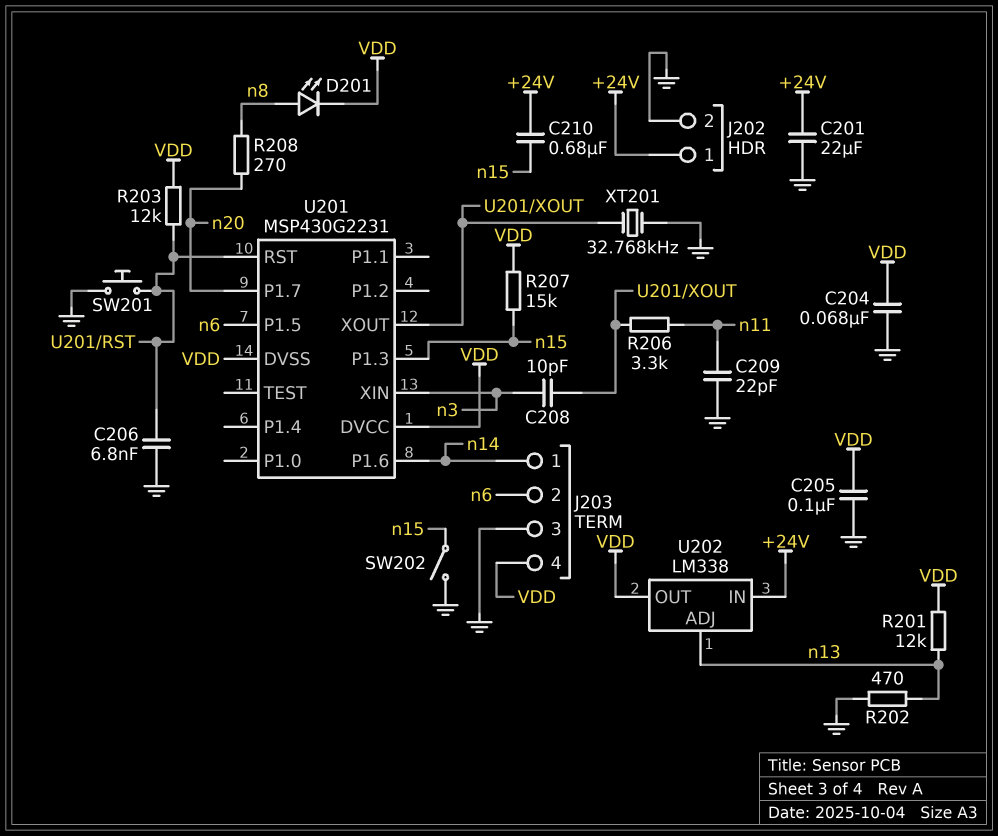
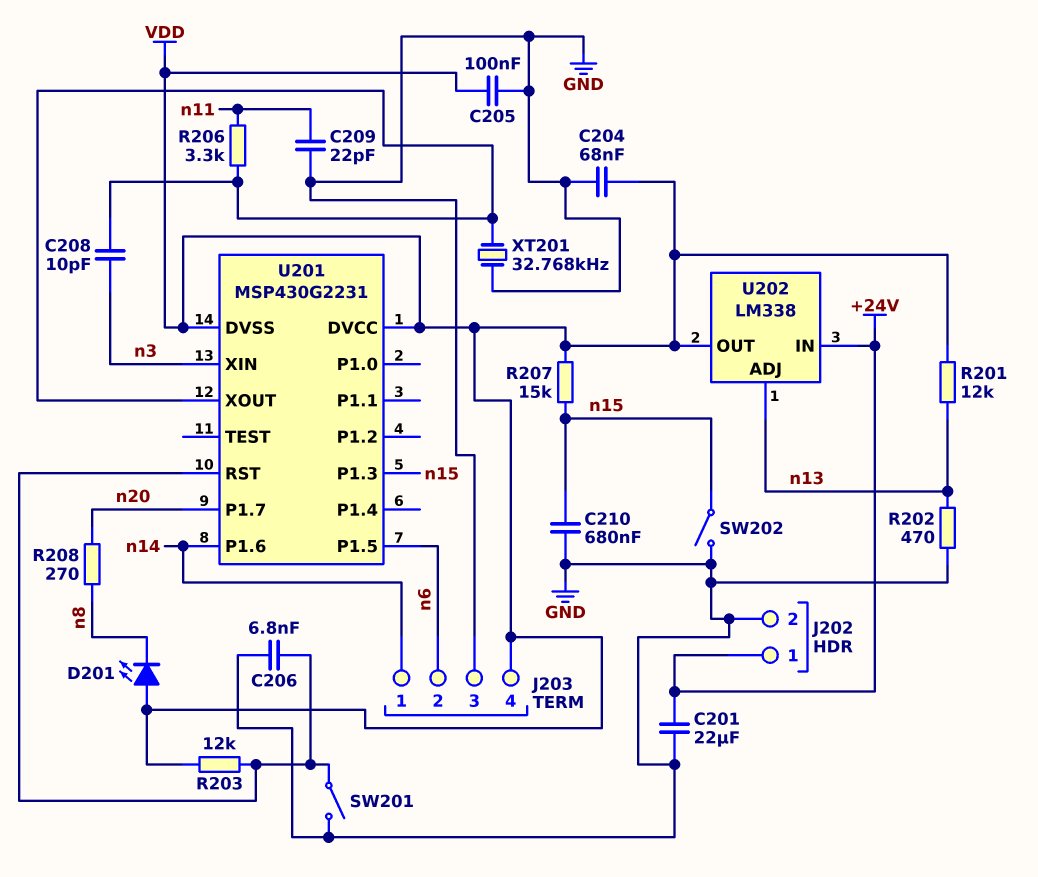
C210: 680nF (+24V, n15) -> 680nF (GND, n15)
D201: LED (A n8, K VDD) -> LED (A VDD, K n8)
SW201: button (GND, U201/RST) -> switch (GND, U201/RST)

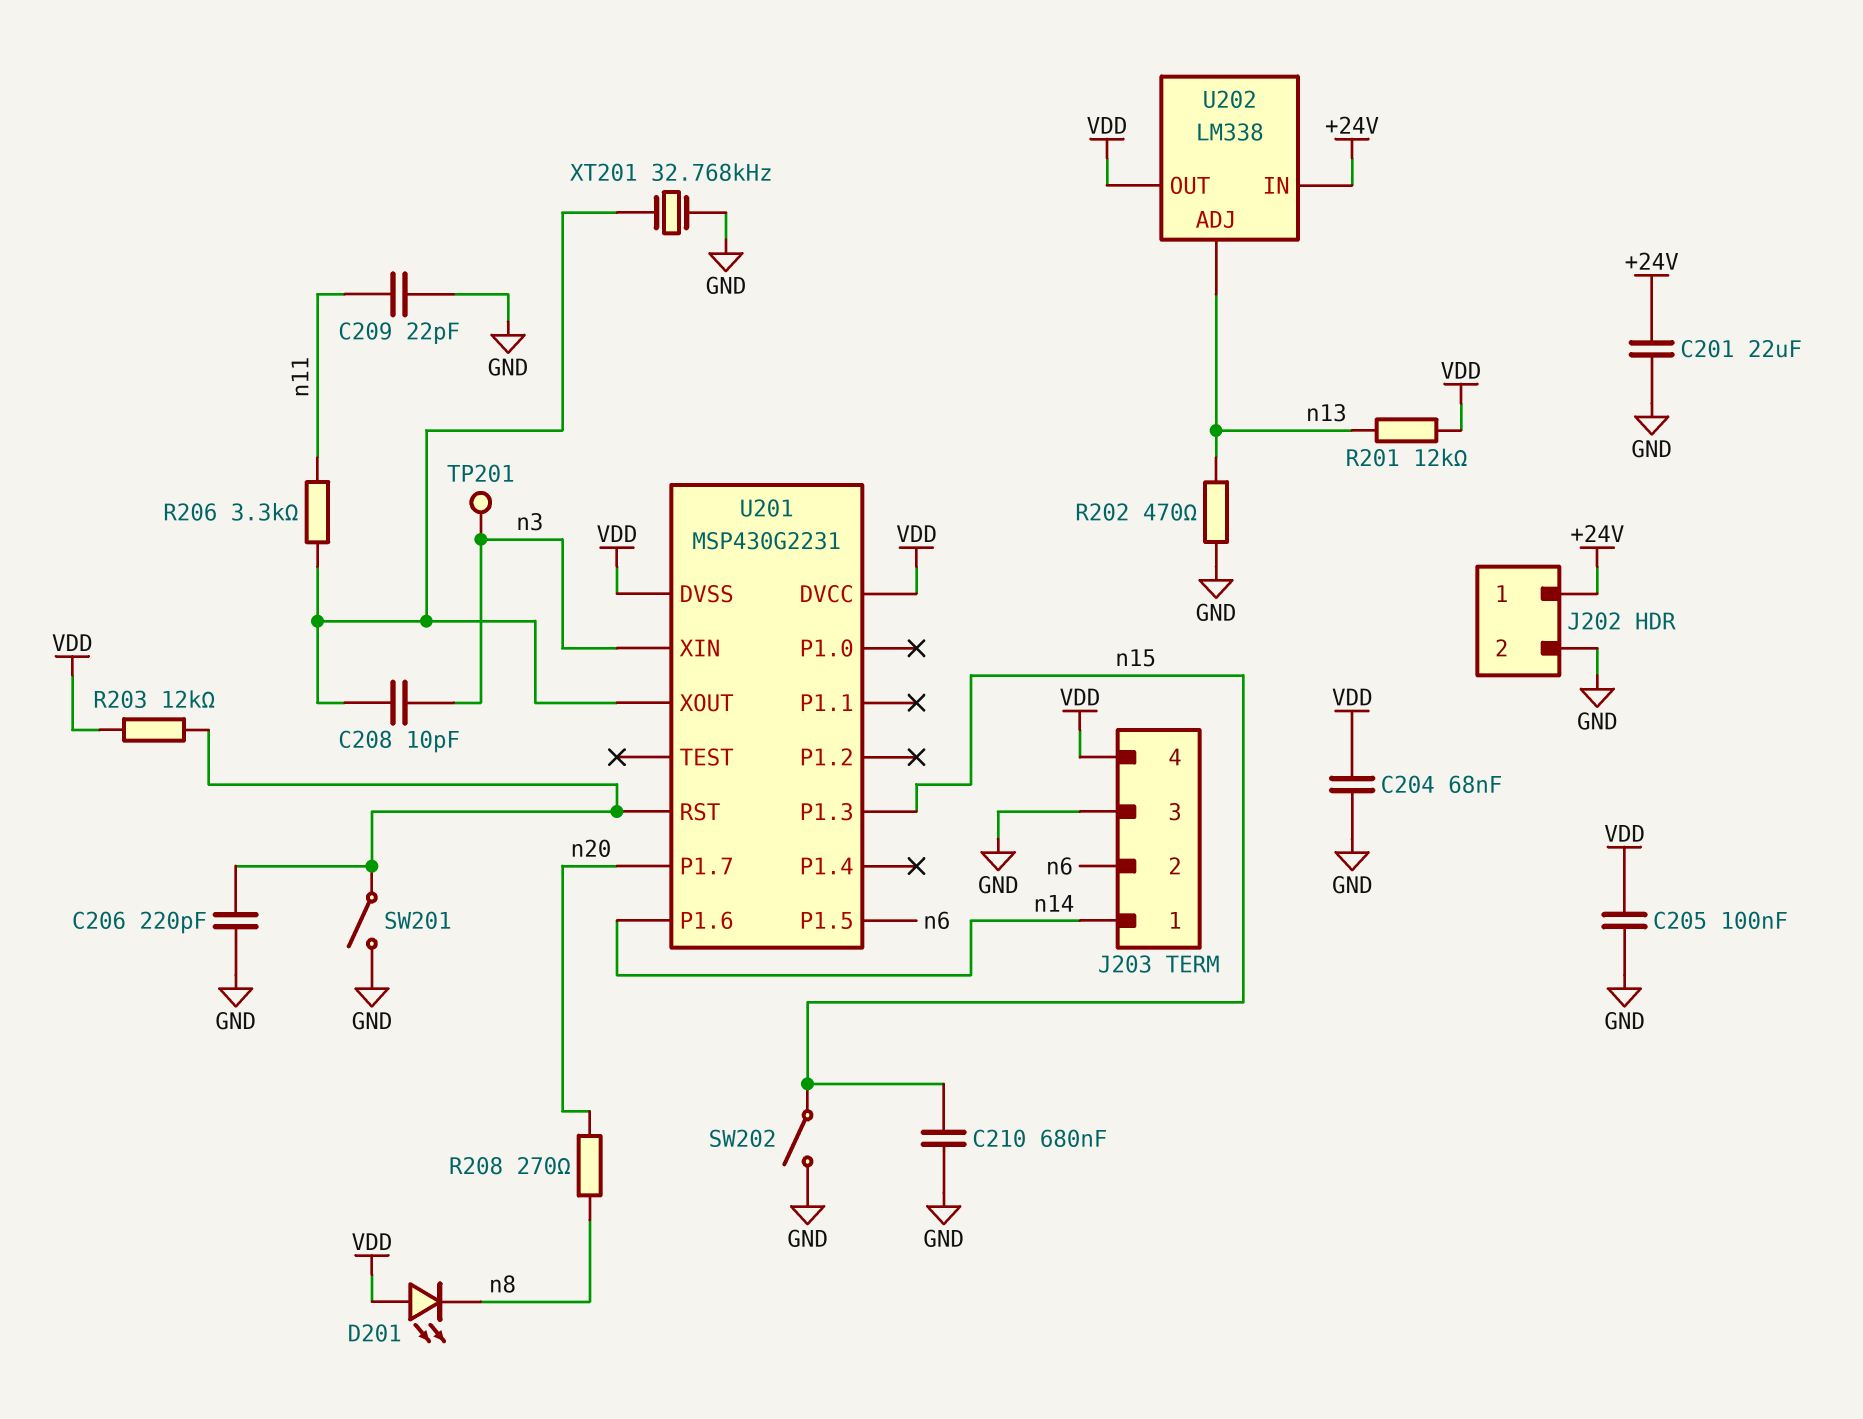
C206: 6.8nF (GND, U201/RST) -> 220pF (GND, U201/RST)
R207: 15k (VDD, n15) -> none
TP201: none -> test point (n3)

